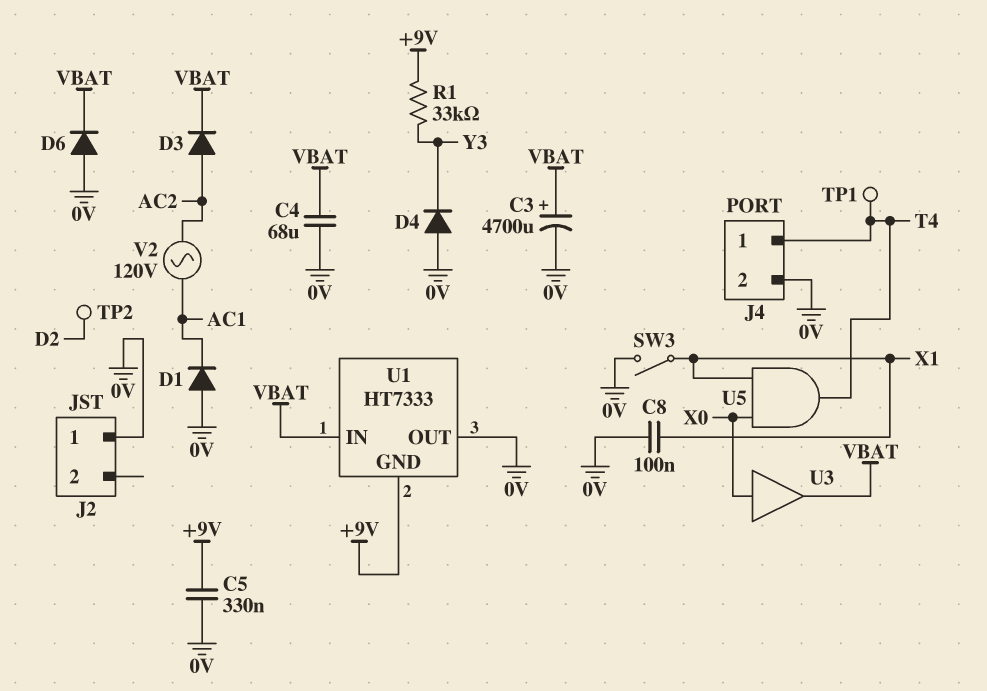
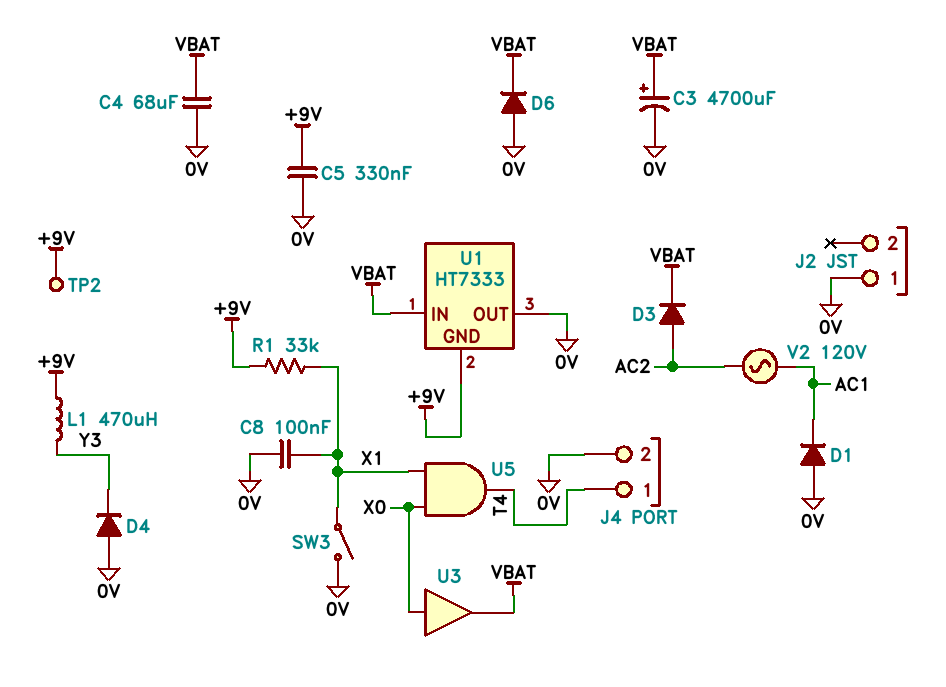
L1: none -> 470uH (+9V, Y3)
R1: 33k (+9V, Y3) -> 33k (+9V, X1)
TP1: test point (T4) -> none
TP2: test point (D2) -> test point (+9V)

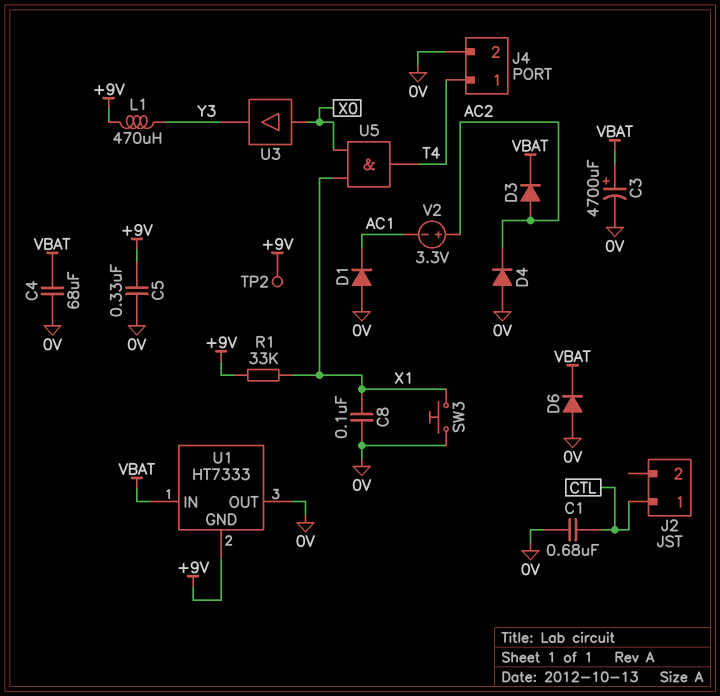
C1: none -> 680nF (0V, CTL)
D4: diode (A 0V, K Y3) -> diode (A 0V, K AC2)
J2 pin 1: 0V -> CTL
SW3: switch (0V, X1) -> button (0V, X1)
U3: buffer (in X0, out VBAT) -> buffer (in X0, out Y3)
V2: AC 120V (AC1, AC2) -> 3.3V (plus AC2, minus AC1)

